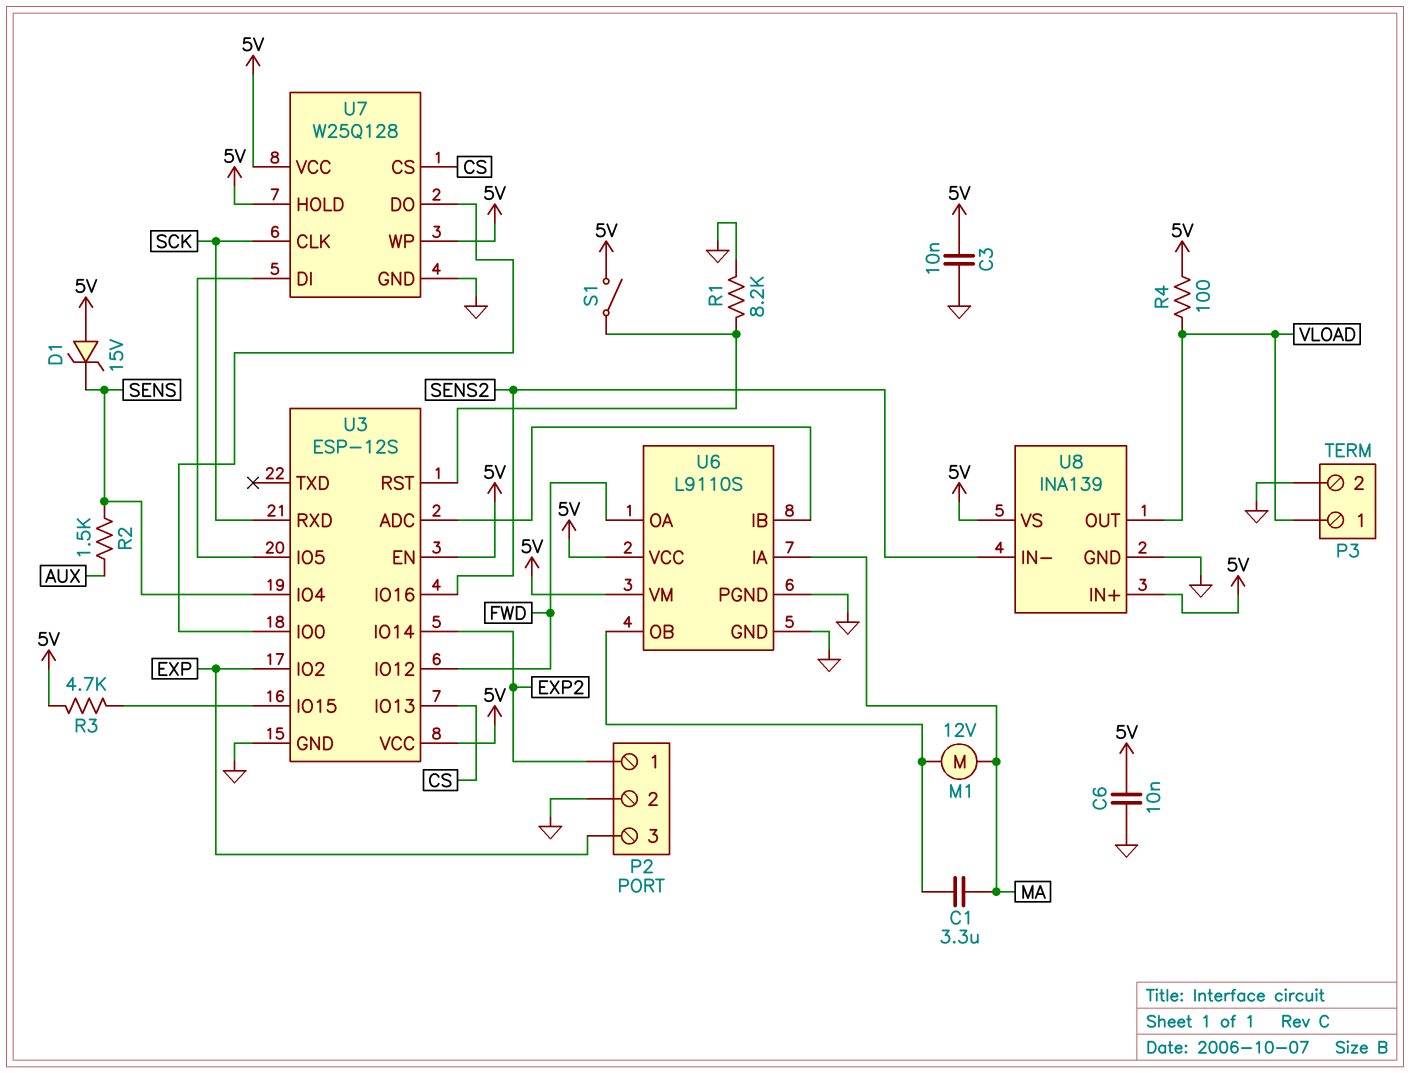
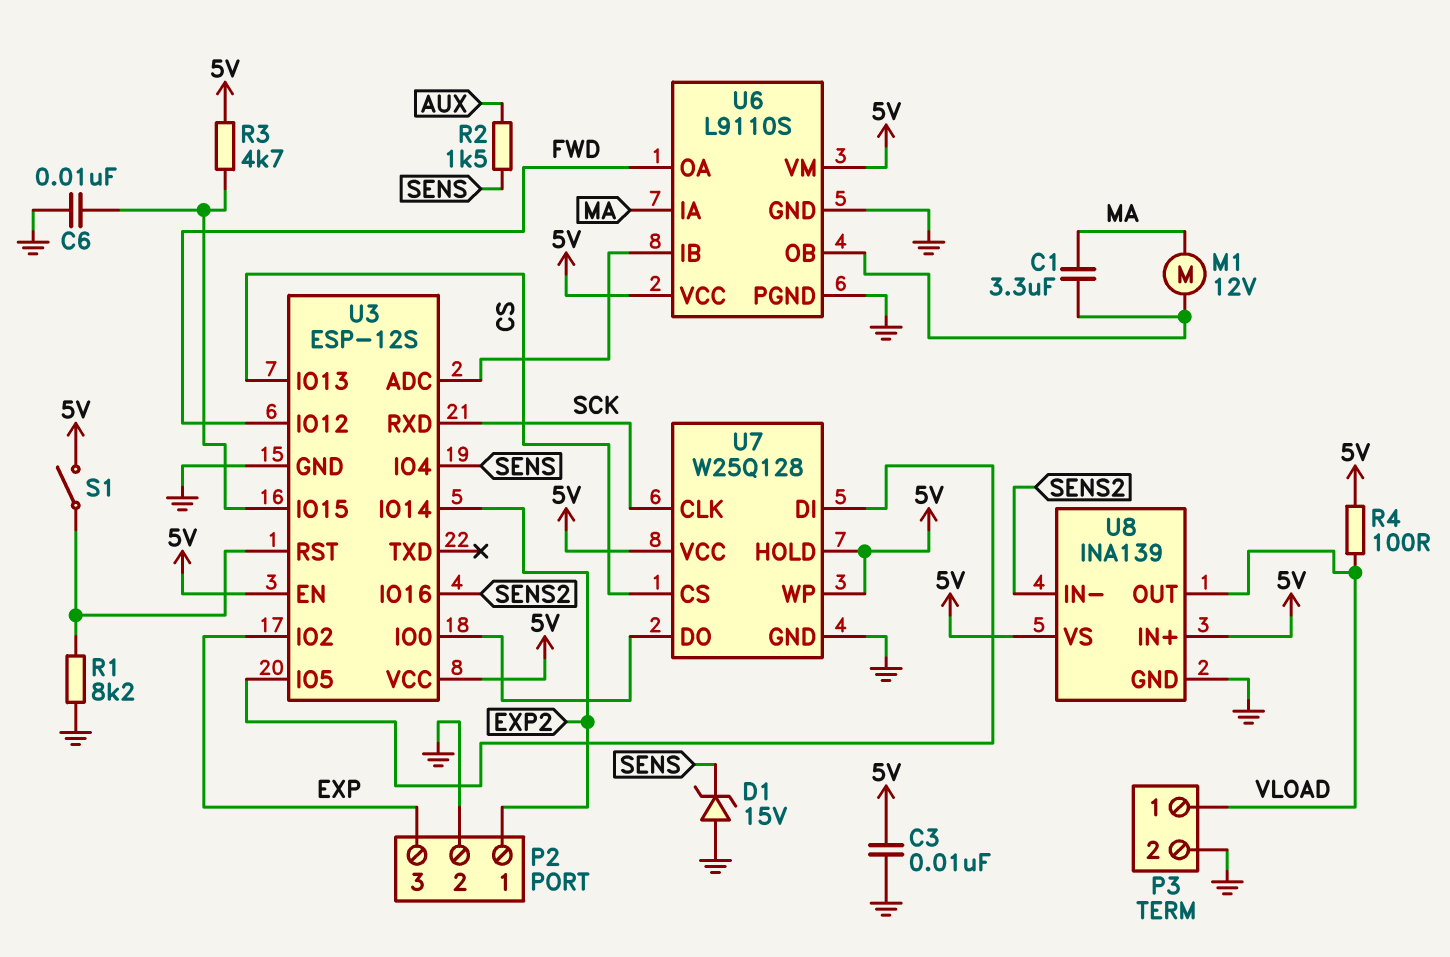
C6: 10nF (5V, GND) -> 10nF (GND, U3/IO15)
D1: zener 15V (A 5V, K SENS) -> zener 15V (A GND, K SENS)

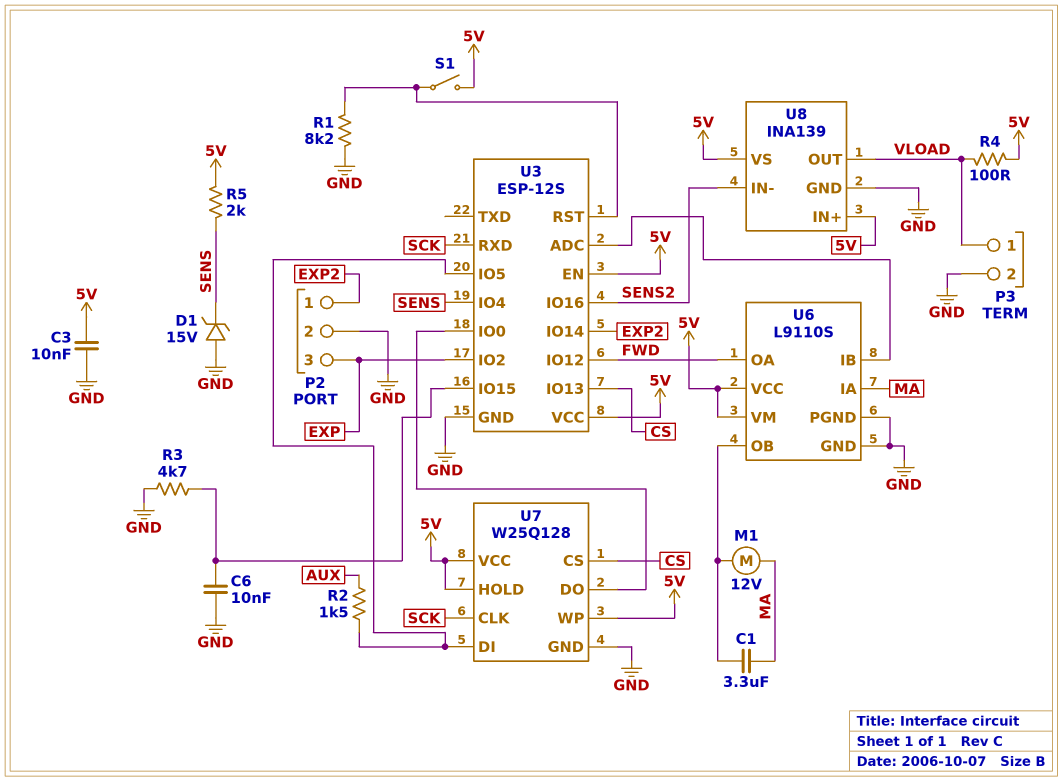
R2: 1.5k (AUX, SENS) -> 1.5k (AUX, U3/IO5)
R3: 4.7k (5V, U3/IO15) -> 4.7k (GND, U3/IO15)
R5: none -> 2k (5V, SENS)

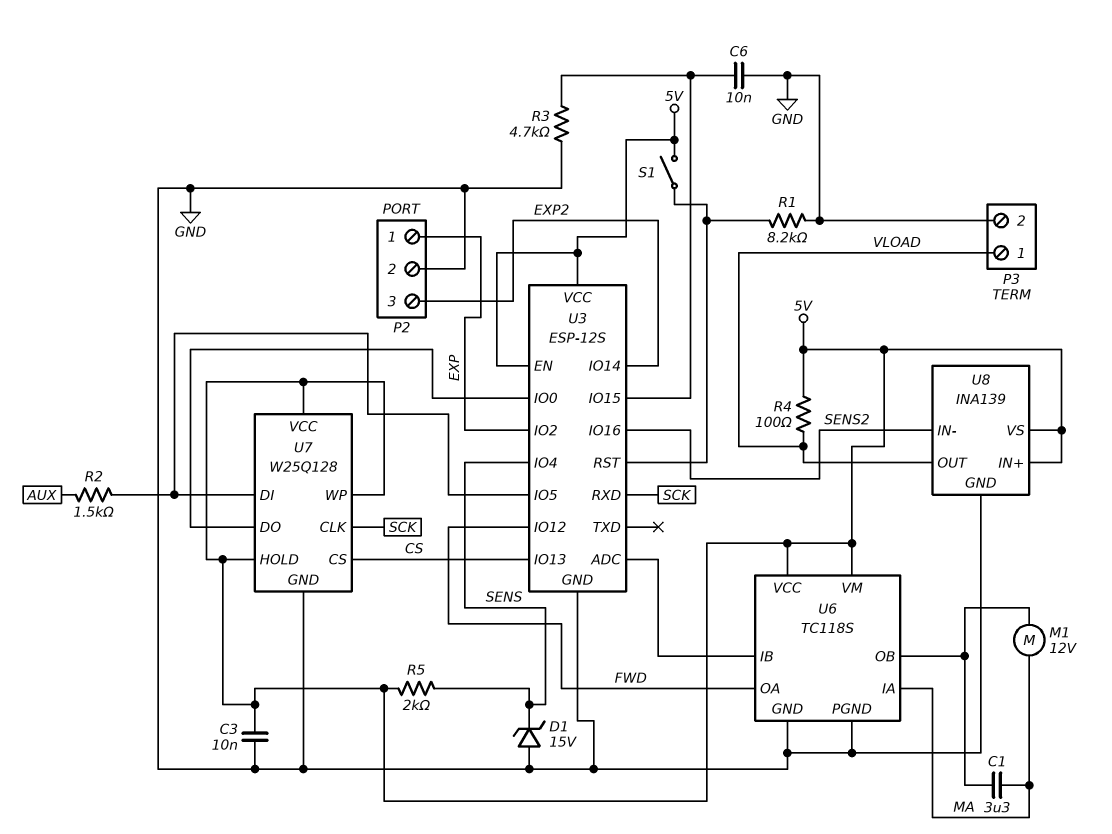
P2 pin 1: EXP2 -> EXP
P2 pin 3: EXP -> EXP2
U6: L9110S -> TC118S

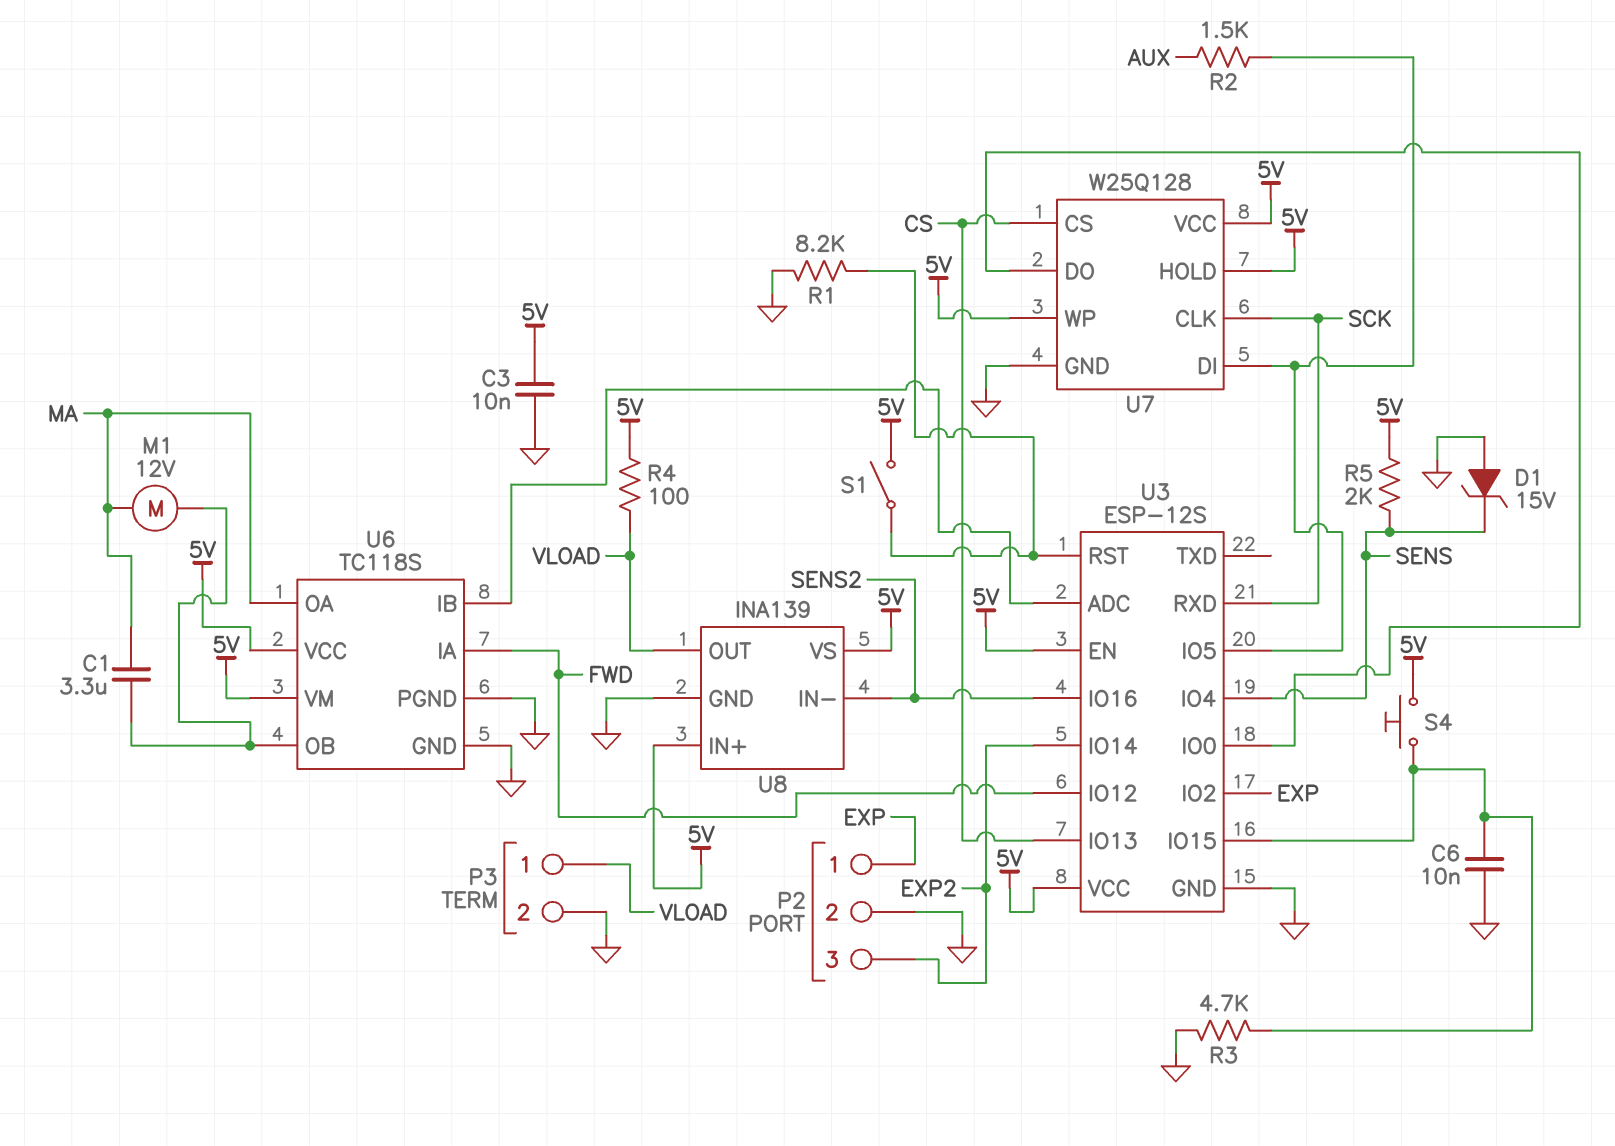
S4: none -> button (5V, U3/IO15)
U6 pin IA: MA -> FWD
U6 pin OA: FWD -> MA

